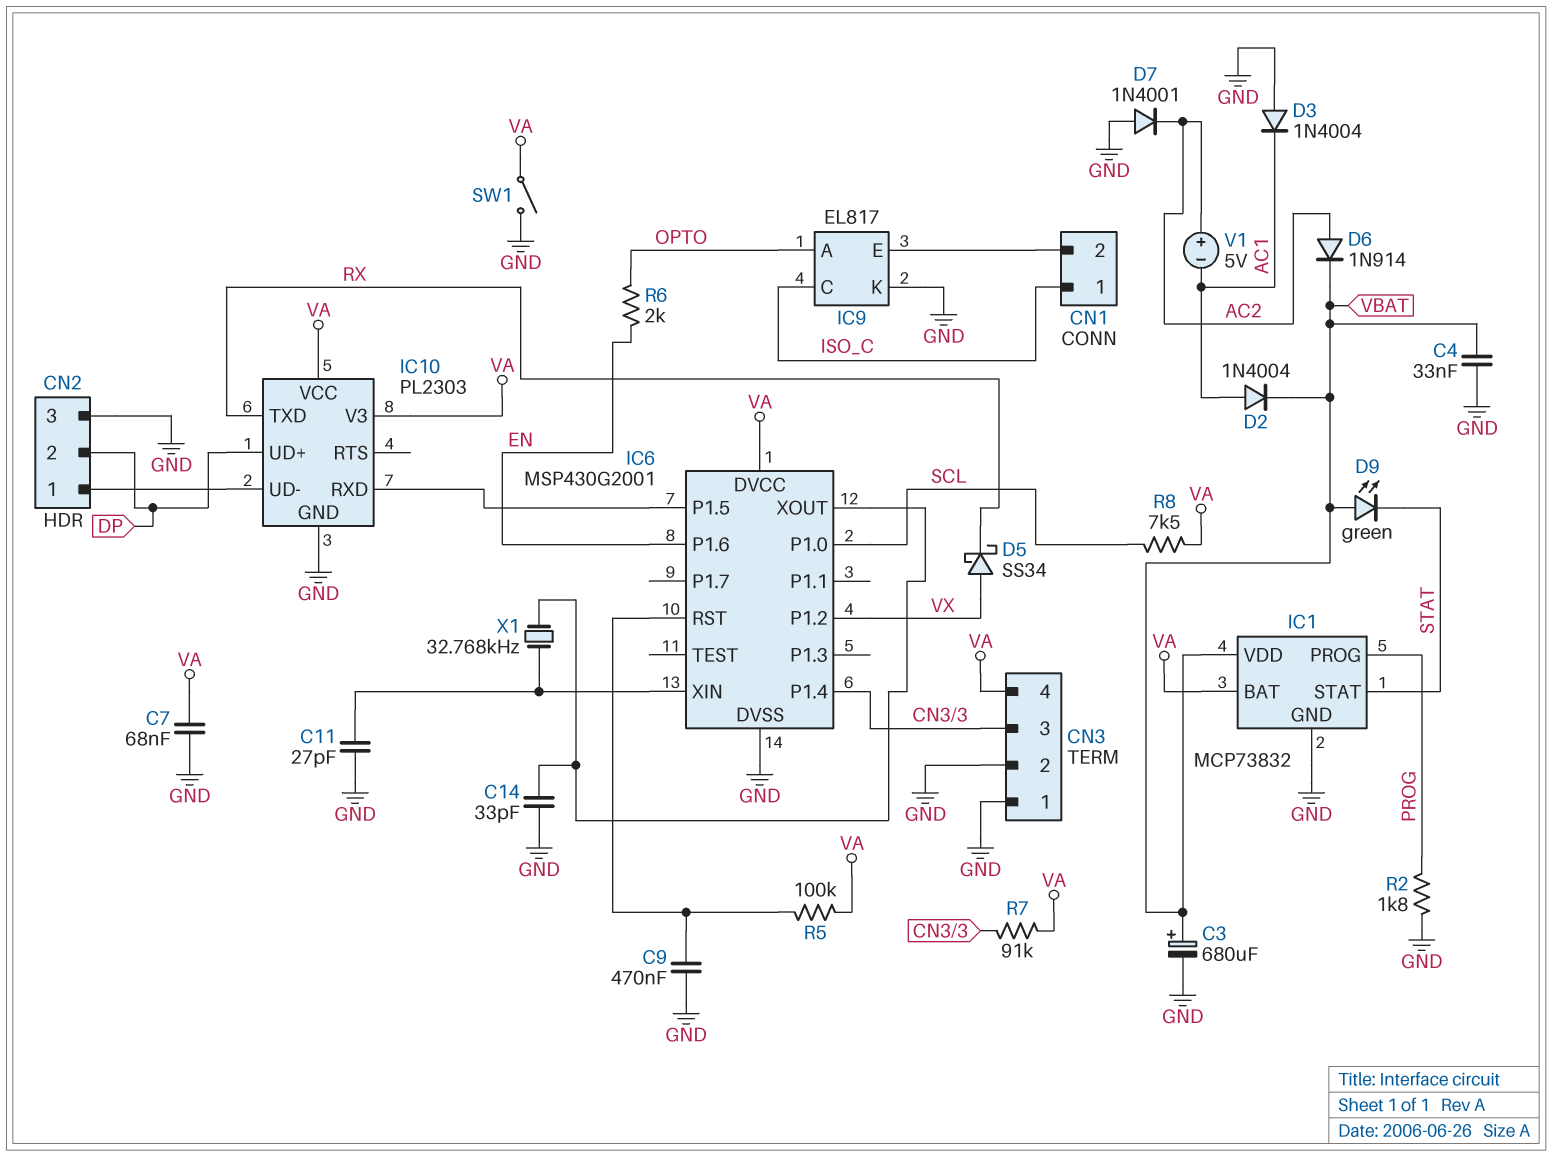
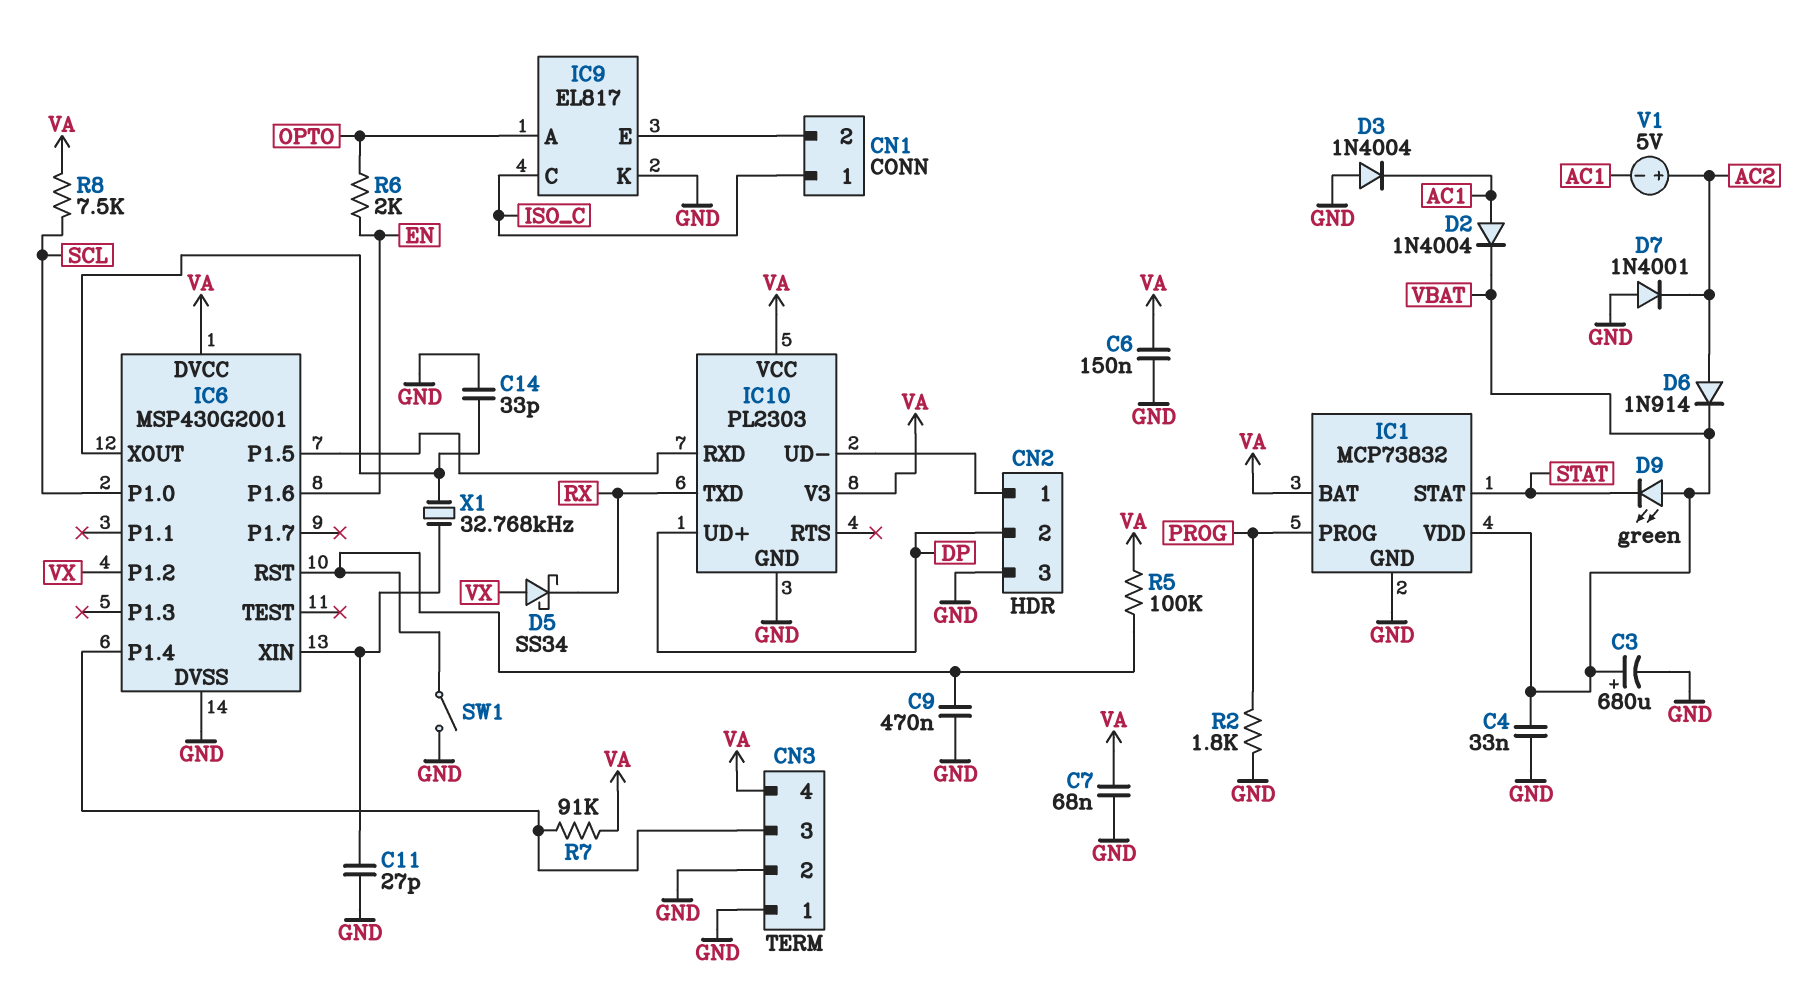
C6: none -> 150nF (GND, VA)
SW1: switch (GND, VA) -> switch (GND, IC6/RST)

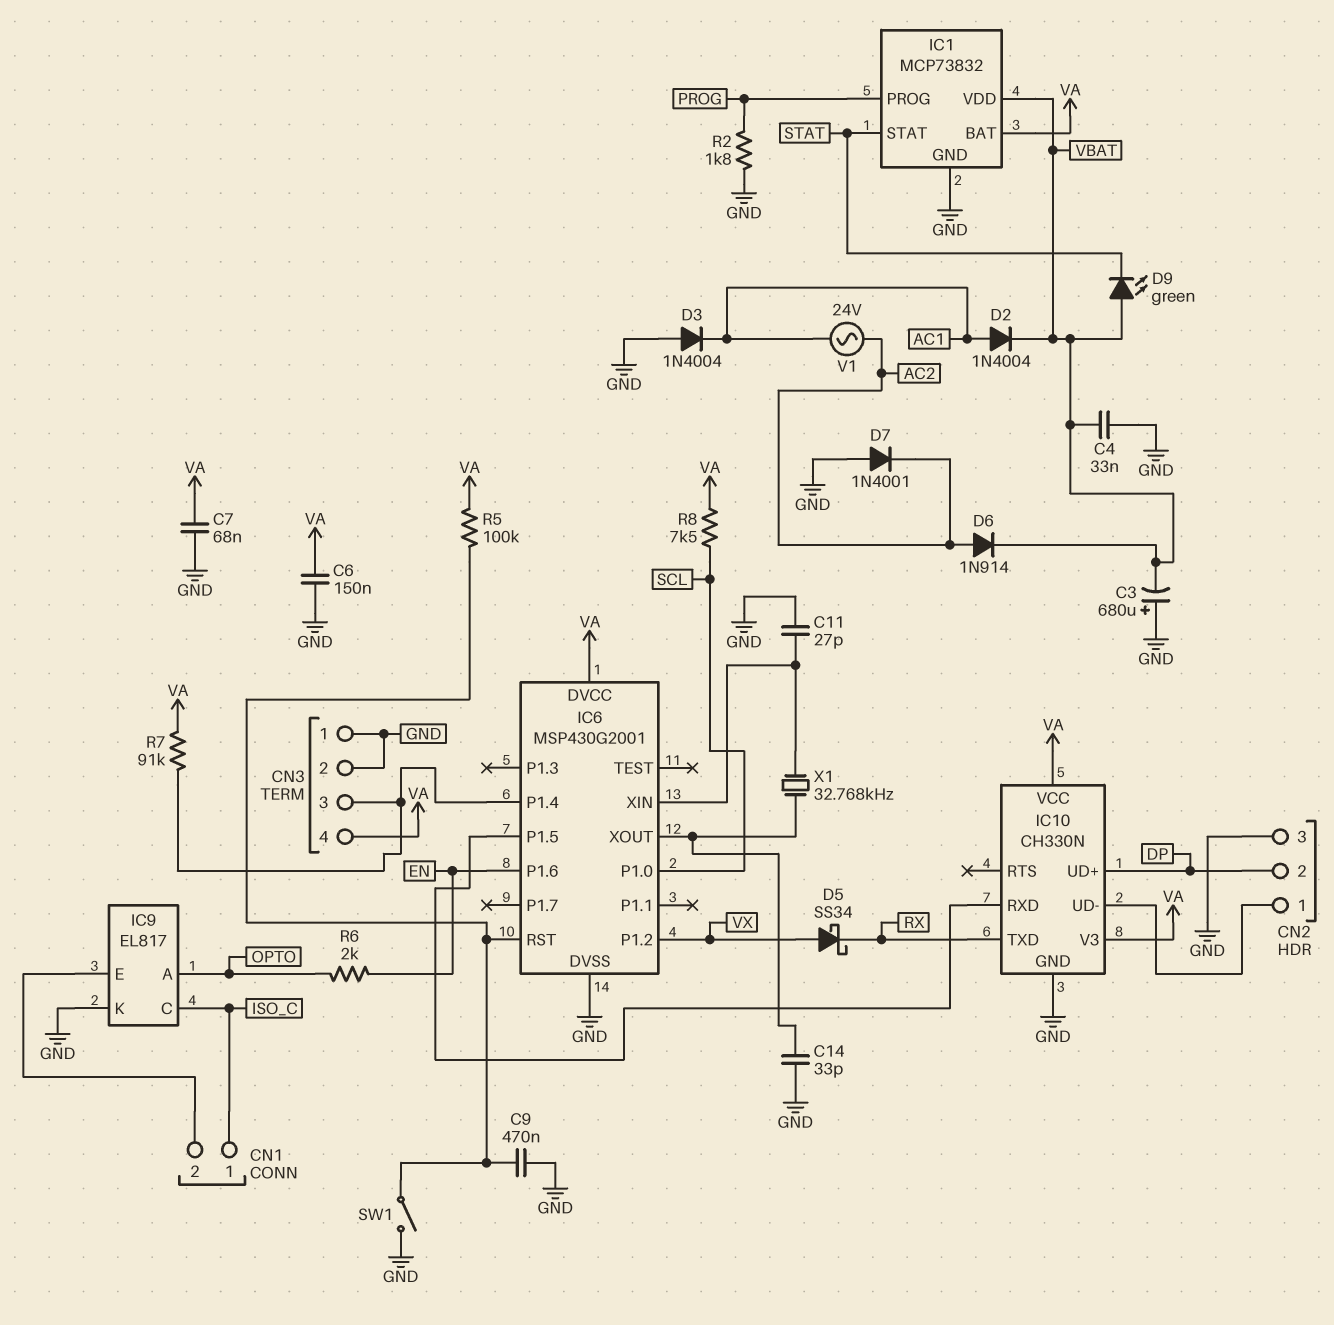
C3: 680uF (plus VBAT, minus GND) -> 680uF (plus GND, minus VBAT)
IC10: PL2303 -> CH330N
V1: 5V (plus AC2, minus AC1) -> AC 24V (AC1, AC2)

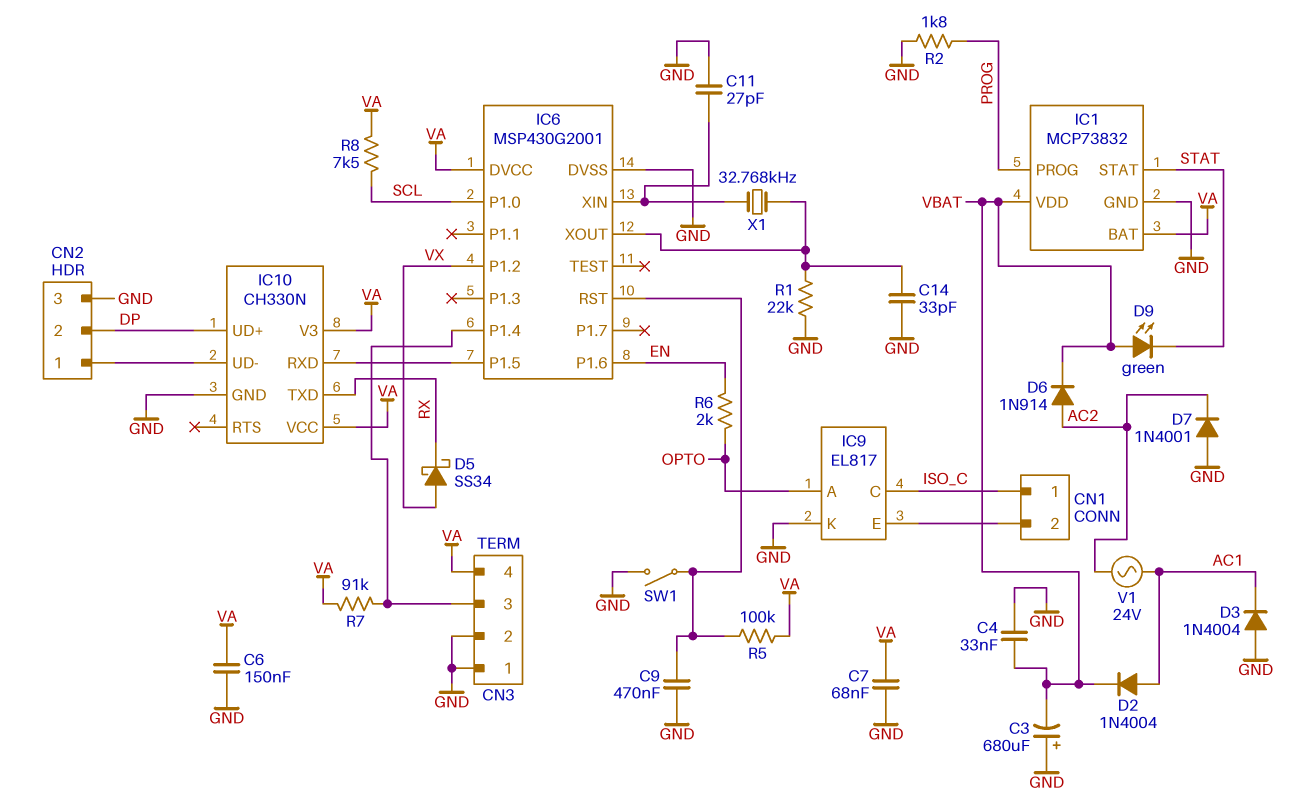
R1: none -> 22k (GND, IC6/XOUT)

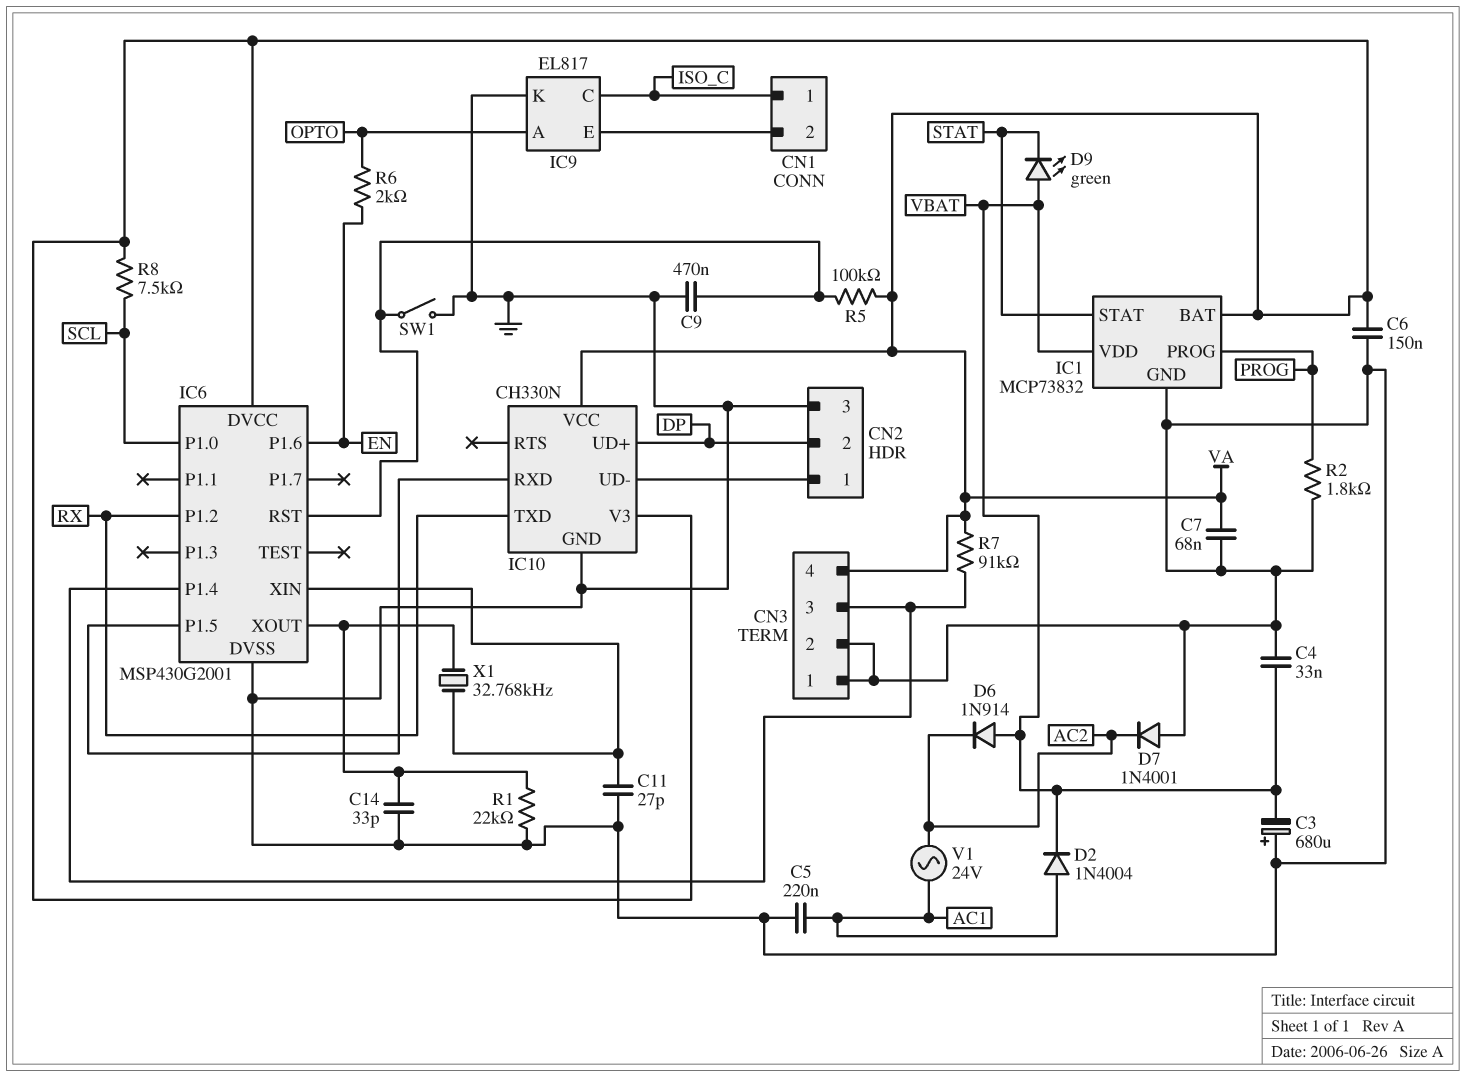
C5: none -> 220nF (AC1, GND)
D3: diode 1N4004 (A GND, K AC1) -> none
D5: schottky SS34 (A VX, K RX) -> none
D6: diode 1N914 (A AC2, K VBAT) -> diode 1N914 (A VBAT, K AC2)
IC6 pin P1.2: VX -> RX

